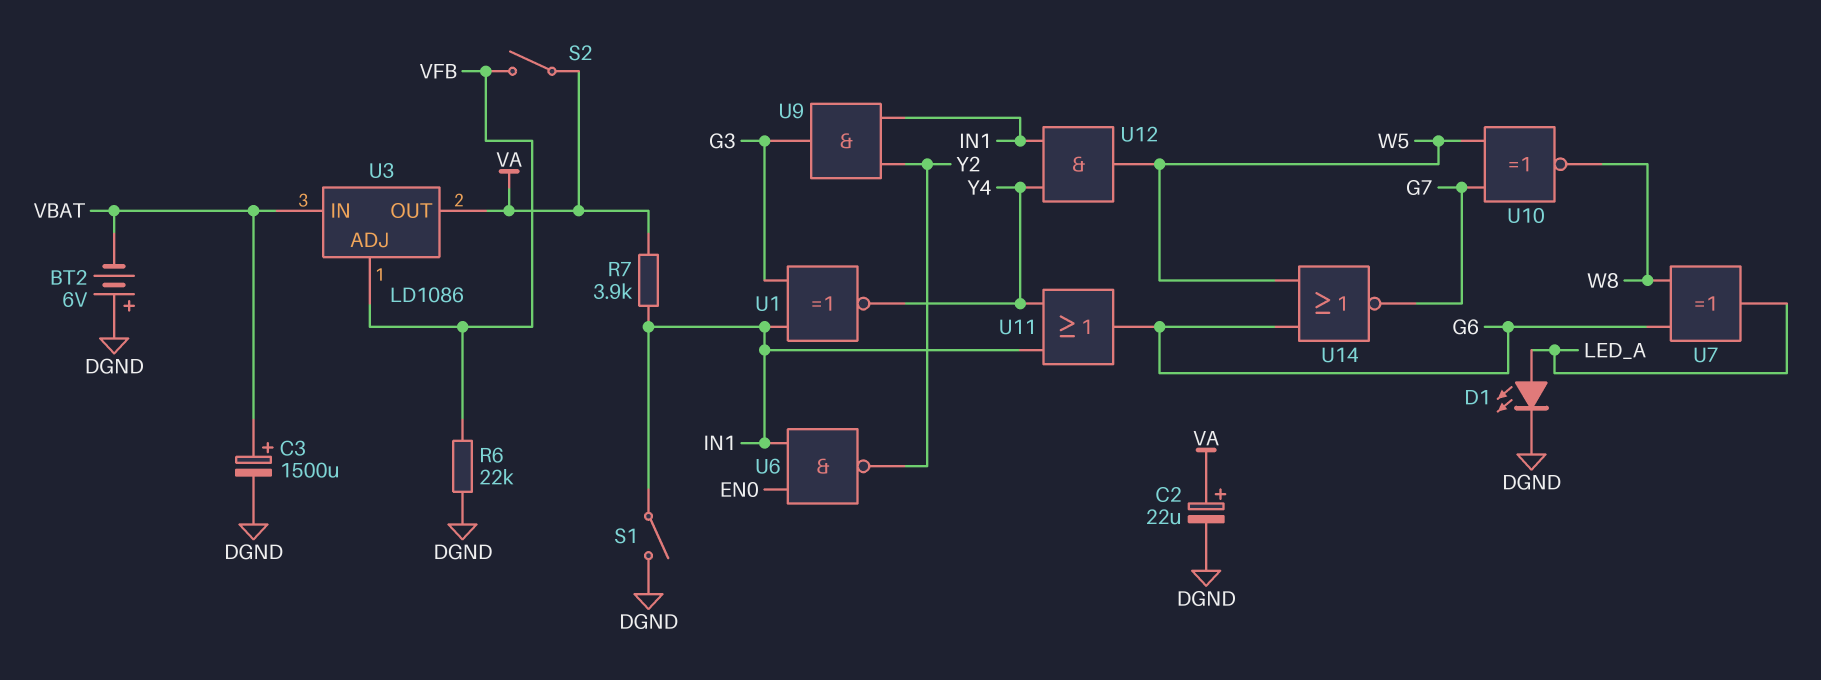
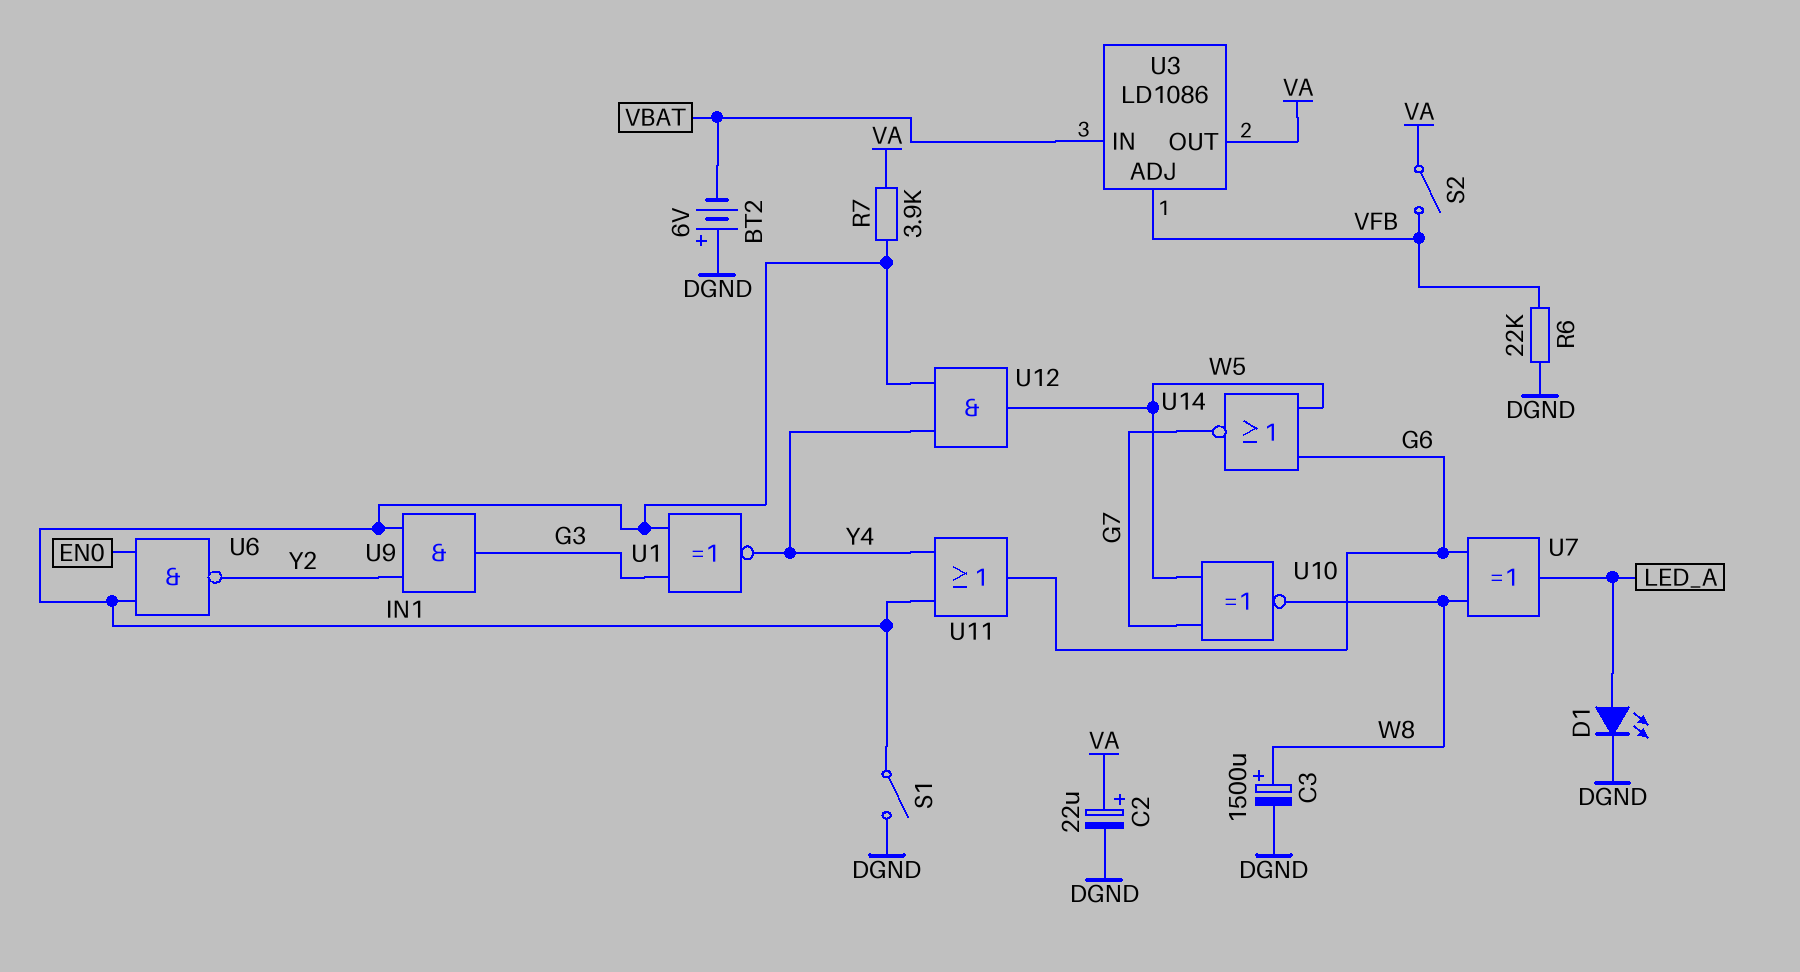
C3: 1500uF (plus VBAT, minus DGND) -> 1500uF (plus W8, minus DGND)

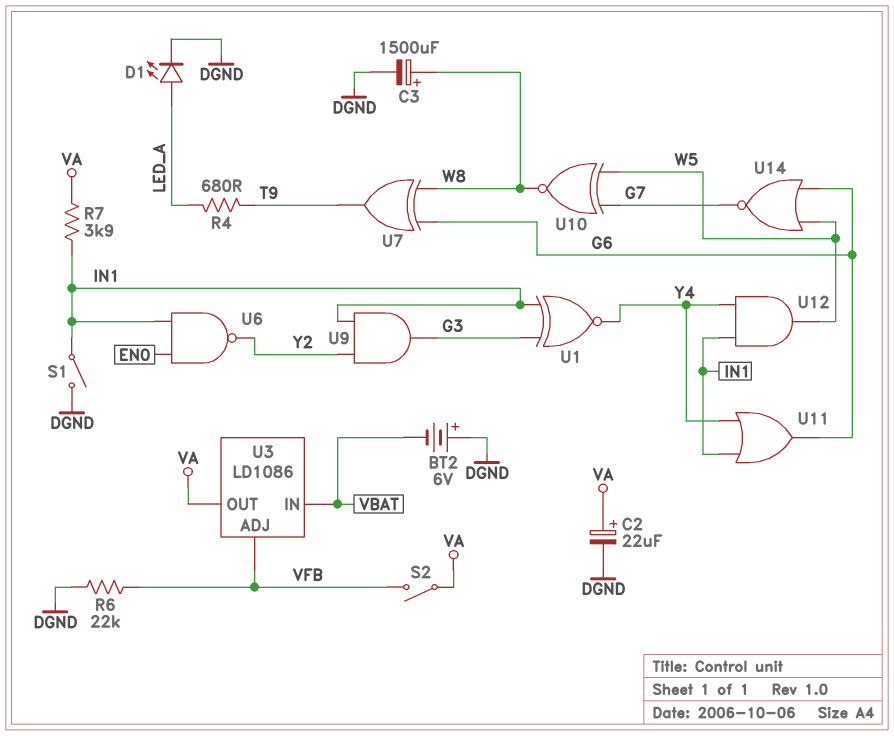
R4: none -> 680 (LED_A, T9)
U7: XOR (in G6, in W8, out LED_A) -> XOR (in G6, in W8, out T9)

